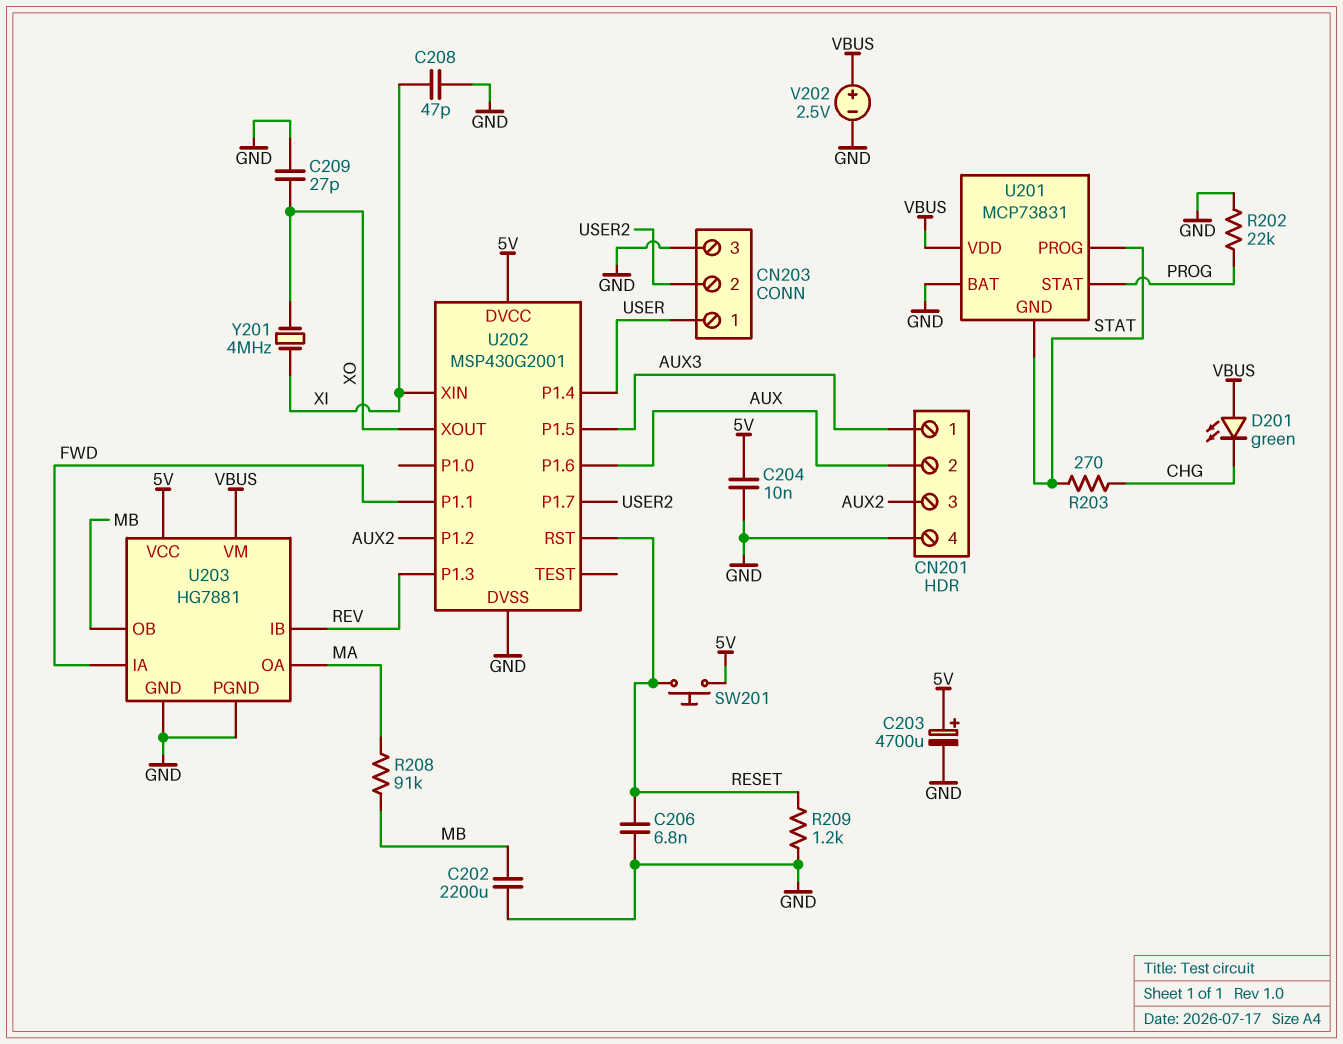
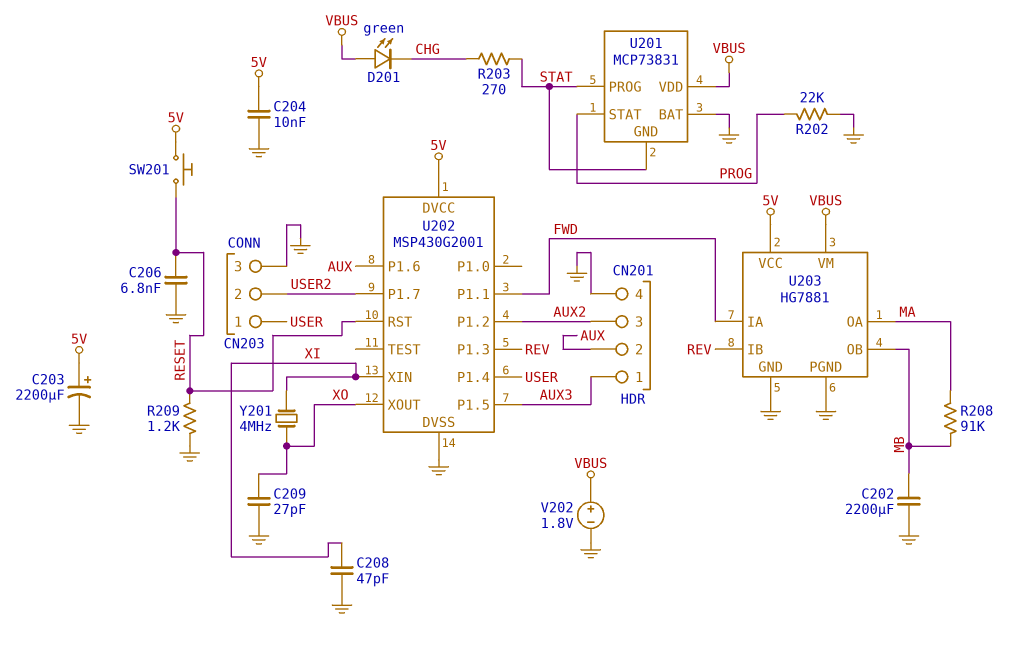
C203: 4700uF (plus 5V, minus GND) -> 2200uF (plus 5V, minus GND)
V202: 2.5V (plus VBUS, minus GND) -> 1.8V (plus VBUS, minus GND)

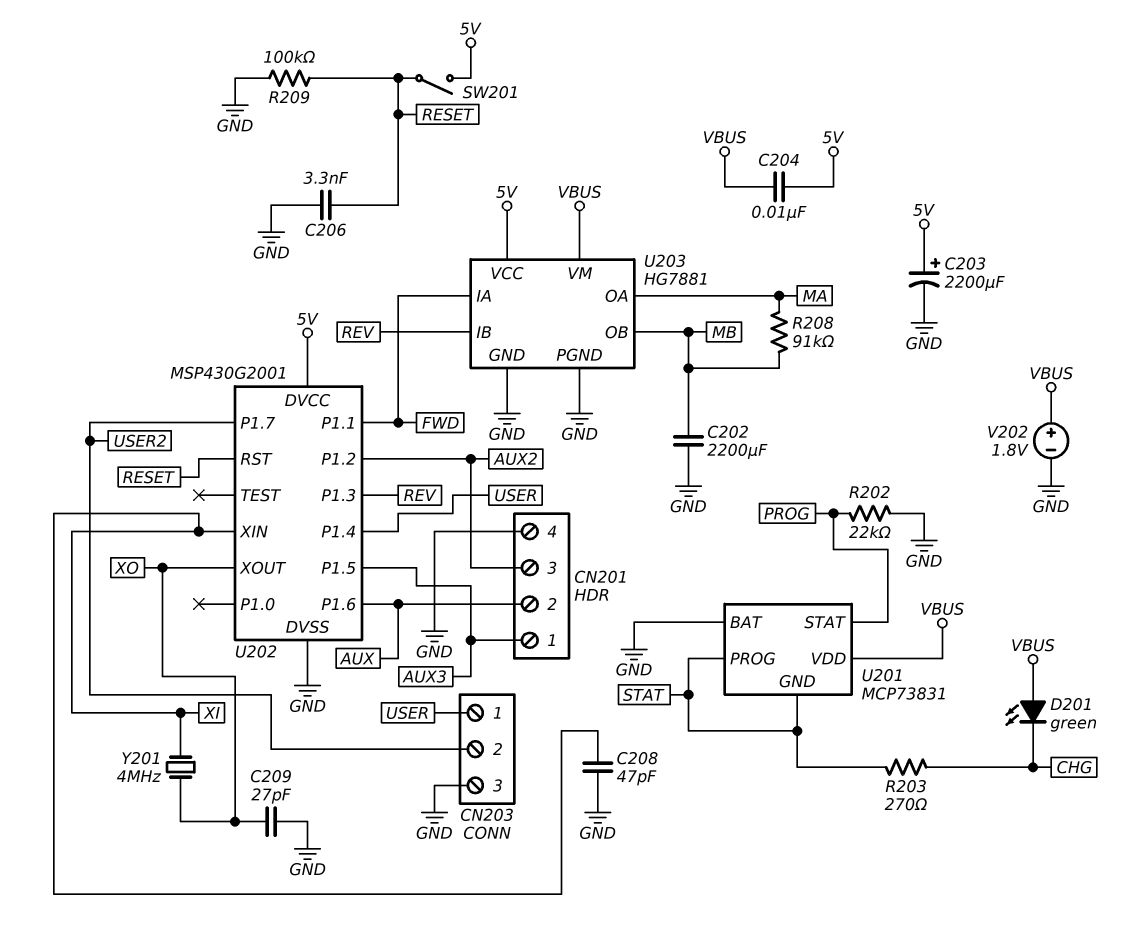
C204: 10nF (5V, GND) -> 10nF (5V, VBUS)
C206: 6.8nF (GND, RESET) -> 3.3nF (GND, RESET)
R209: 1.2k (GND, RESET) -> 100k (GND, RESET)
SW201: button (5V, RESET) -> switch (5V, RESET)

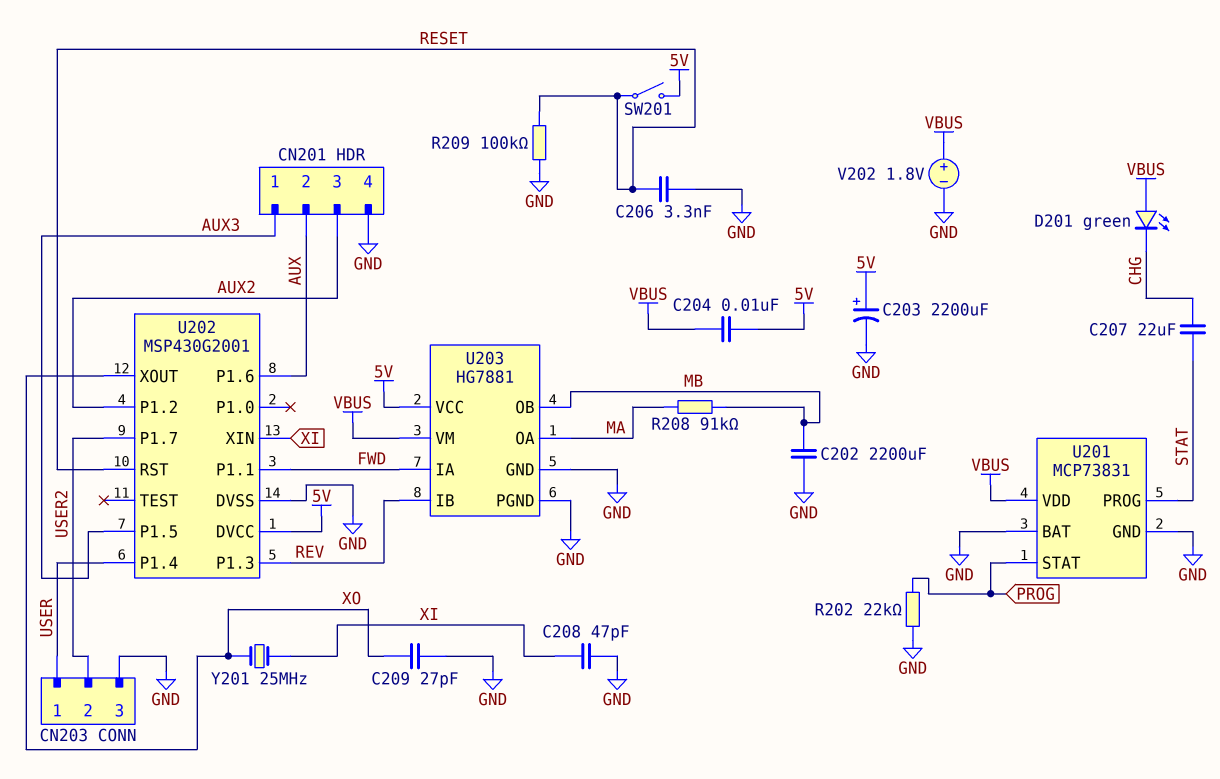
C207: none -> 22uF (CHG, STAT)
R203: 270 (CHG, STAT) -> none
U201 pin GND: STAT -> GND
Y201: 4MHz (XI, XO) -> 25MHz (XI, XO)

